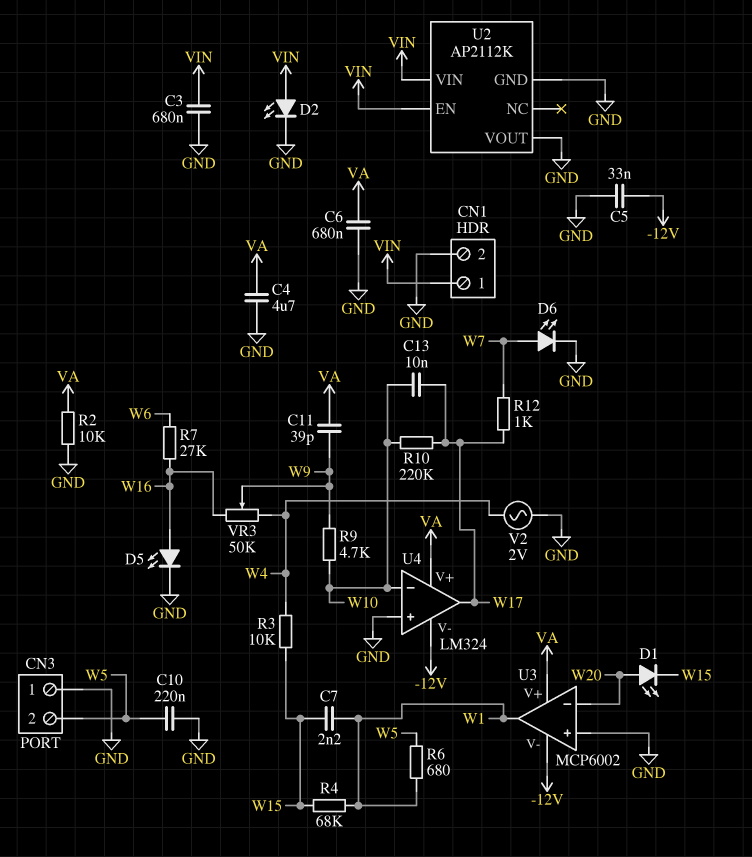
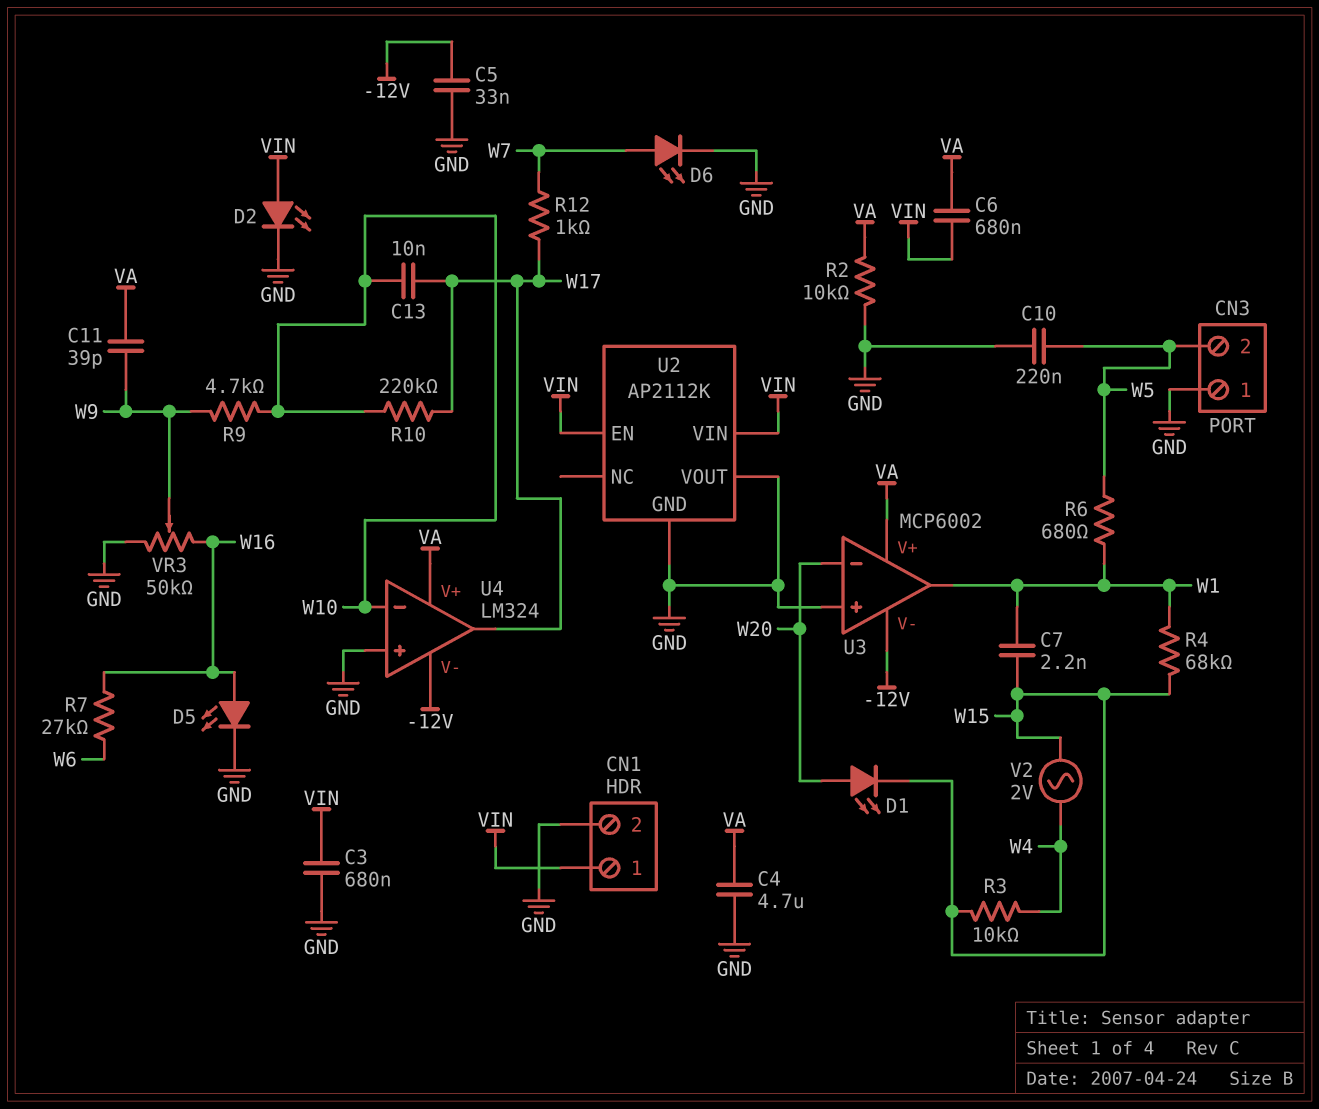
C6: 680nF (GND, VA) -> 680nF (VA, VIN)
V2: AC 2V (GND, W4) -> AC 2V (W4, W15)
VR3: 50k (W4, W16, wiper W9) -> 50k (GND, W16, wiper W9)

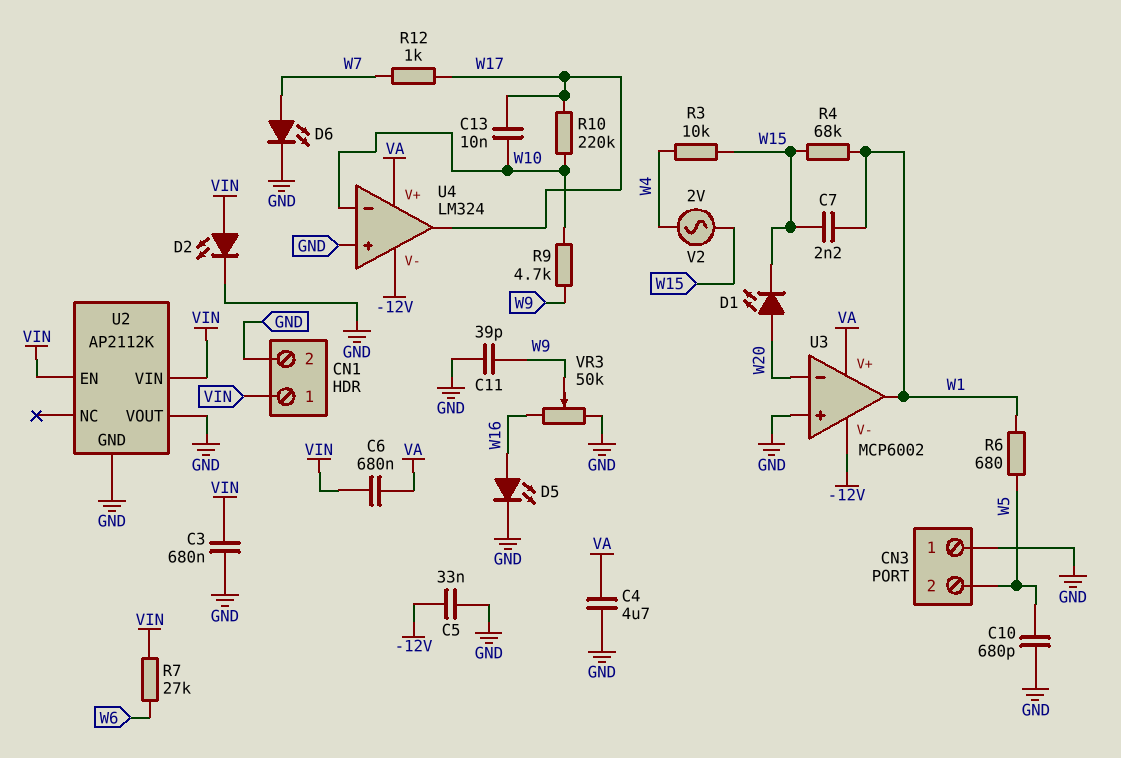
C10: 220nF (GND, W5) -> 680pF (GND, W5)
C11: 39pF (VA, W9) -> 39pF (GND, W9)
R2: 10k (GND, VA) -> none
R7: 27k (W6, W16) -> 27k (VIN, W6)

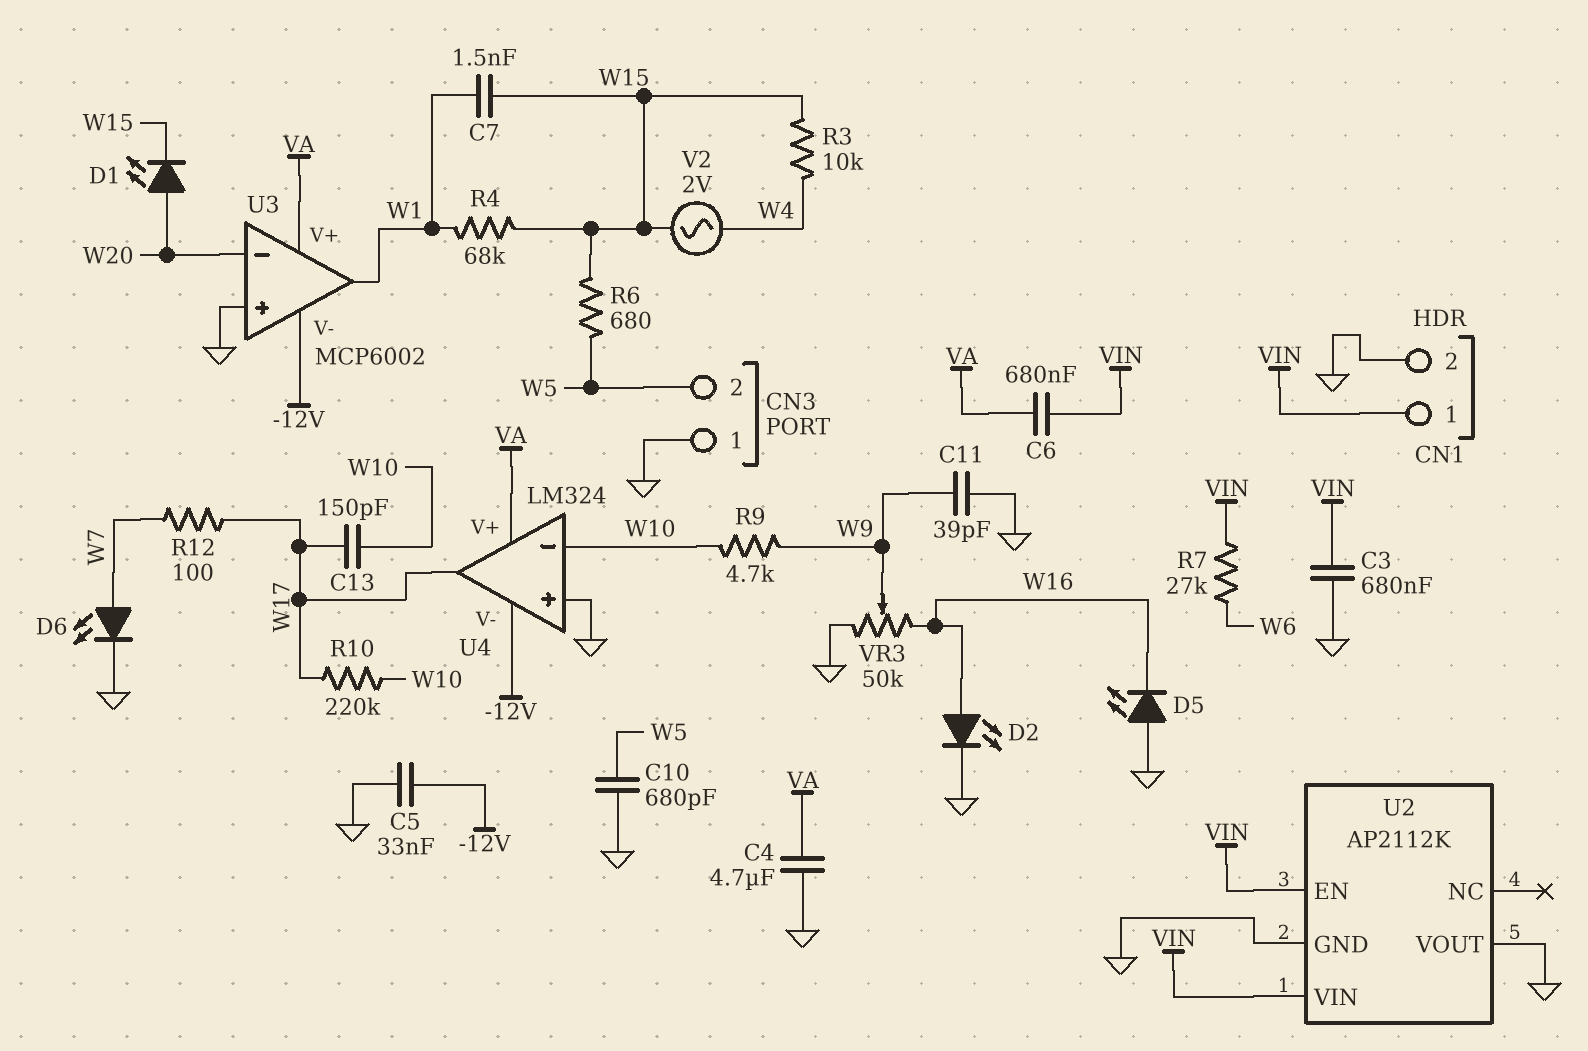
C7: 2.2nF (W1, W15) -> 1.5nF (W1, W15)
C13: 10nF (W10, W17) -> 150pF (W10, W17)
D2: LED (A VIN, K GND) -> LED (A W16, K GND)
D5: LED (A W16, K GND) -> LED (A GND, K W16)
R6: 680 (W1, W5) -> 680 (W5, W15)
R12: 1k (W7, W17) -> 100 (W7, W17)

